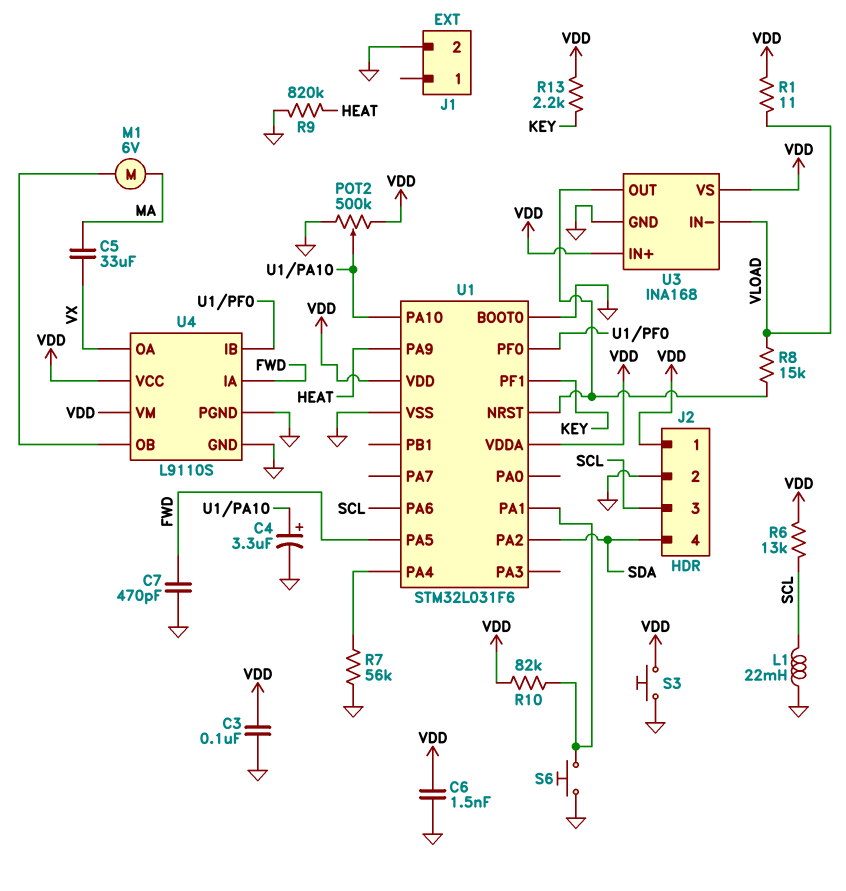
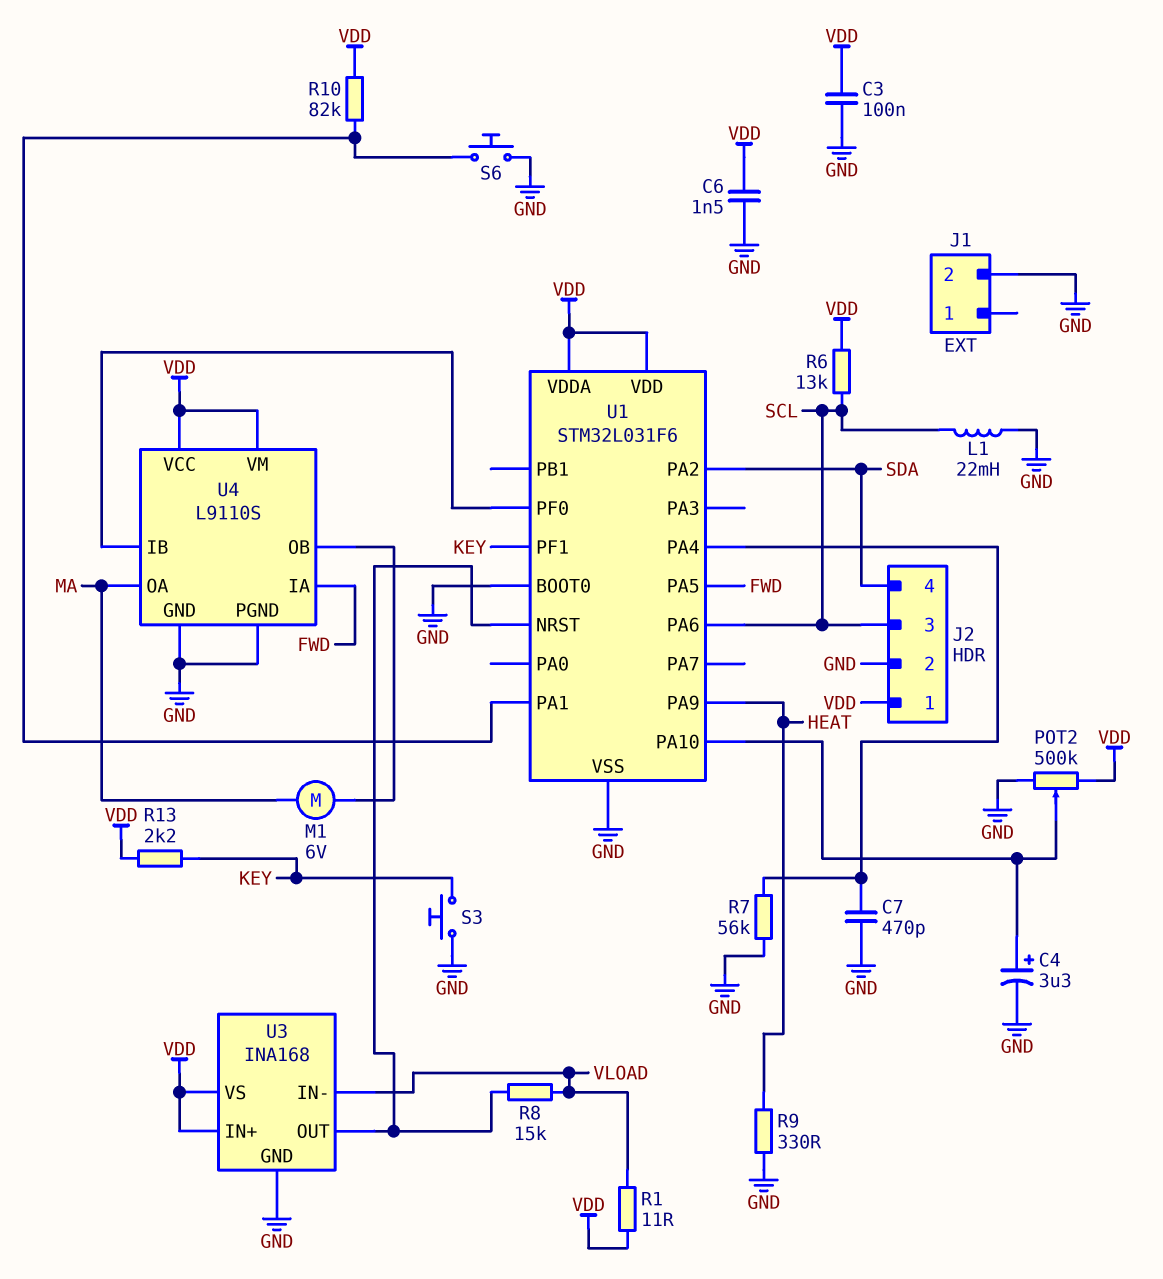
C5: 33uF (MA, VX) -> none
C7: 470pF (FWD, GND) -> 470pF (GND, U1/PA4)
R9: 820k (GND, HEAT) -> 330 (GND, HEAT)
S3: button (GND, VDD) -> button (GND, KEY)
U4 pin OA: VX -> MA

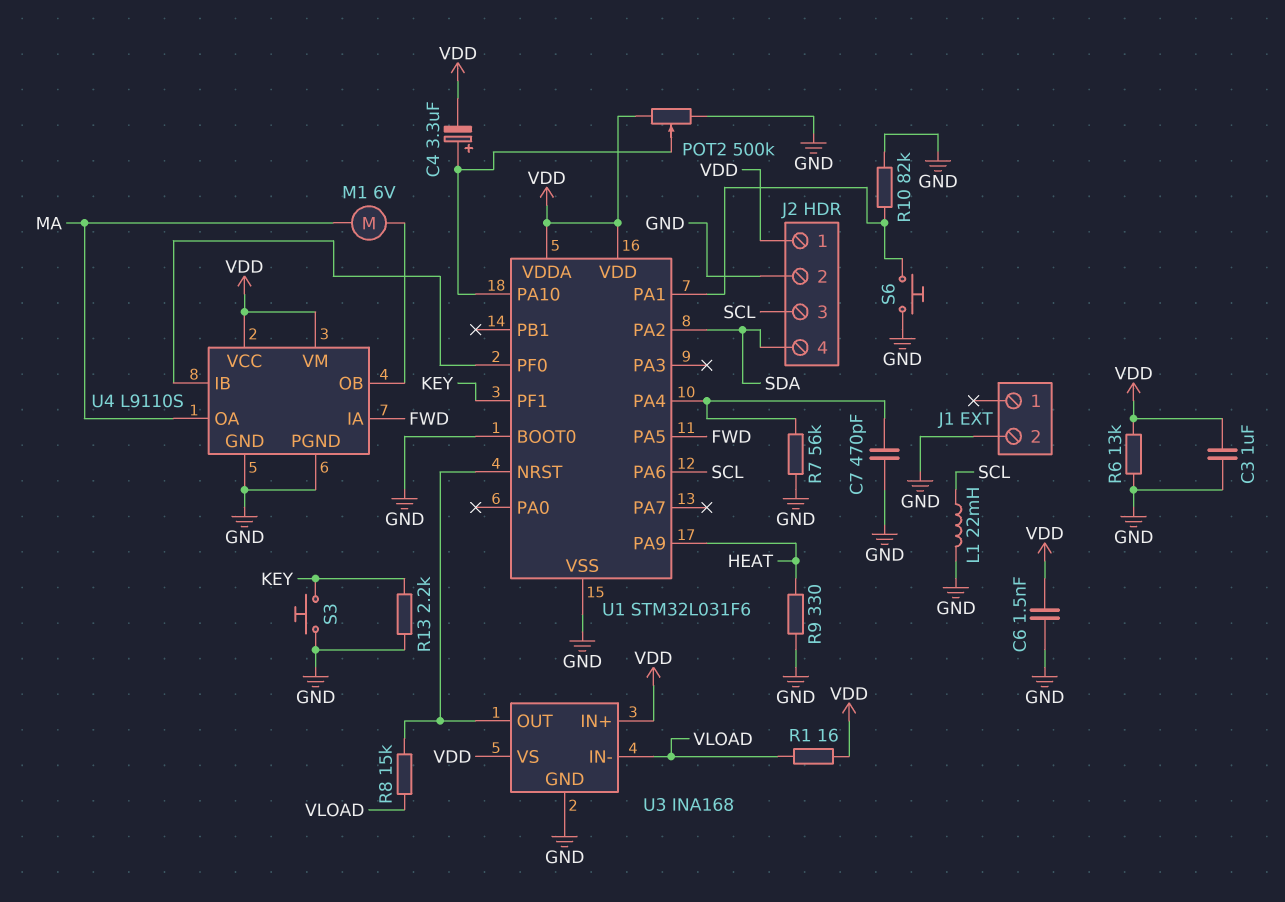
C3: 100nF (GND, VDD) -> 1uF (GND, VDD)
C4: 3.3uF (plus U1/PA10, minus GND) -> 3.3uF (plus U1/PA10, minus VDD)
R1: 11 (VDD, VLOAD) -> 16 (VDD, VLOAD)
R6: 13k (SCL, VDD) -> 13k (GND, VDD)
R10: 82k (U1/PA1, VDD) -> 82k (GND, U1/PA1)
R13: 2.2k (KEY, VDD) -> 2.2k (GND, KEY)

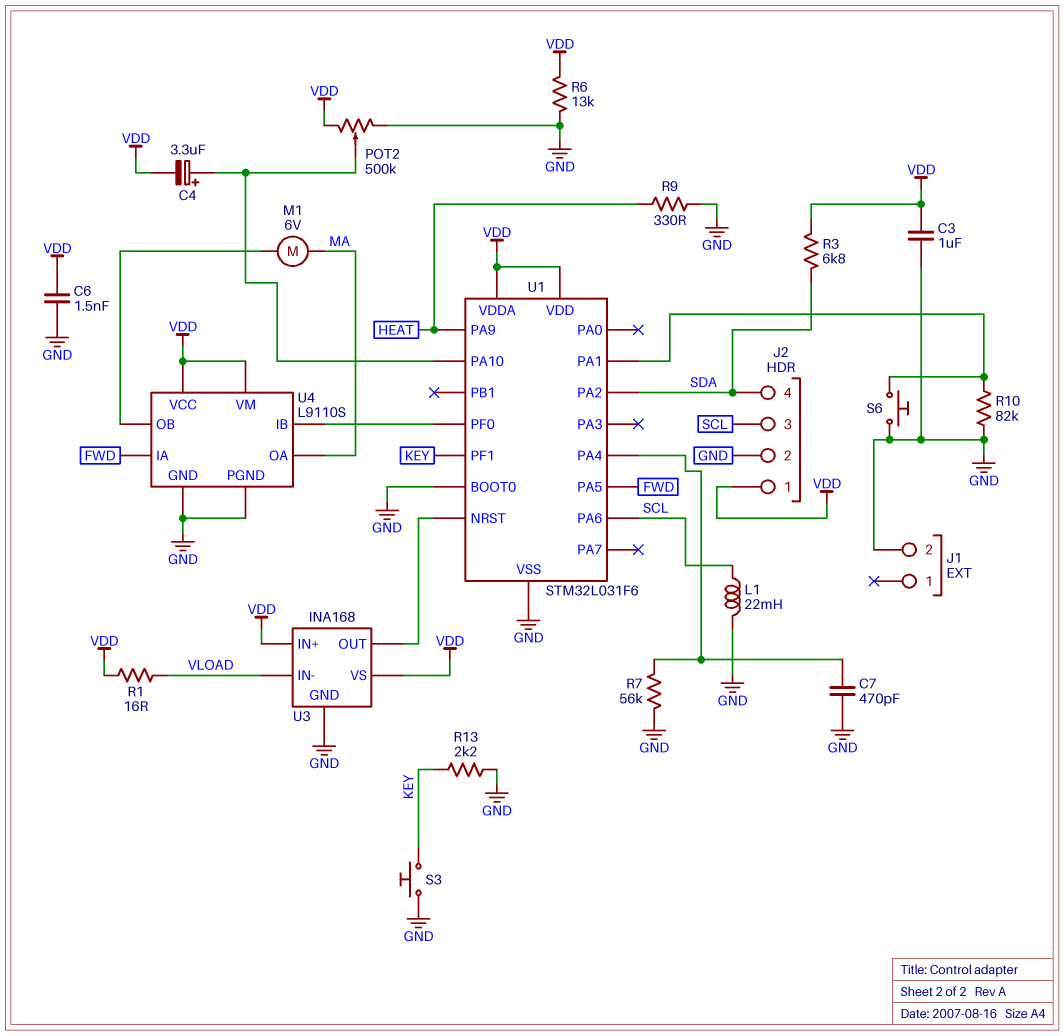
R3: none -> 6.8k (SDA, VDD)
R8: 15k (U1/NRST, VLOAD) -> none

